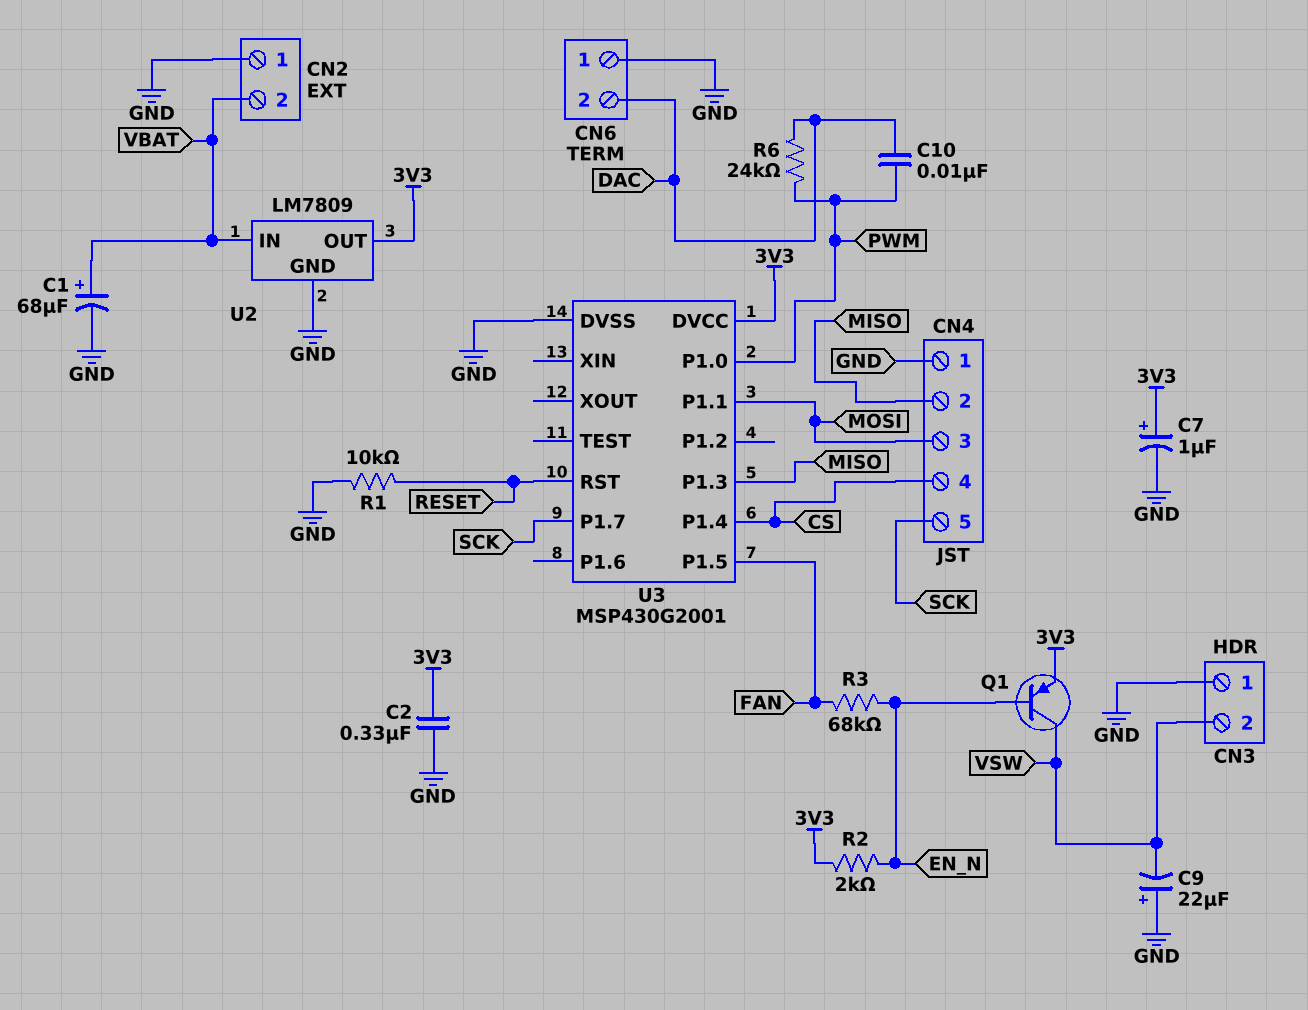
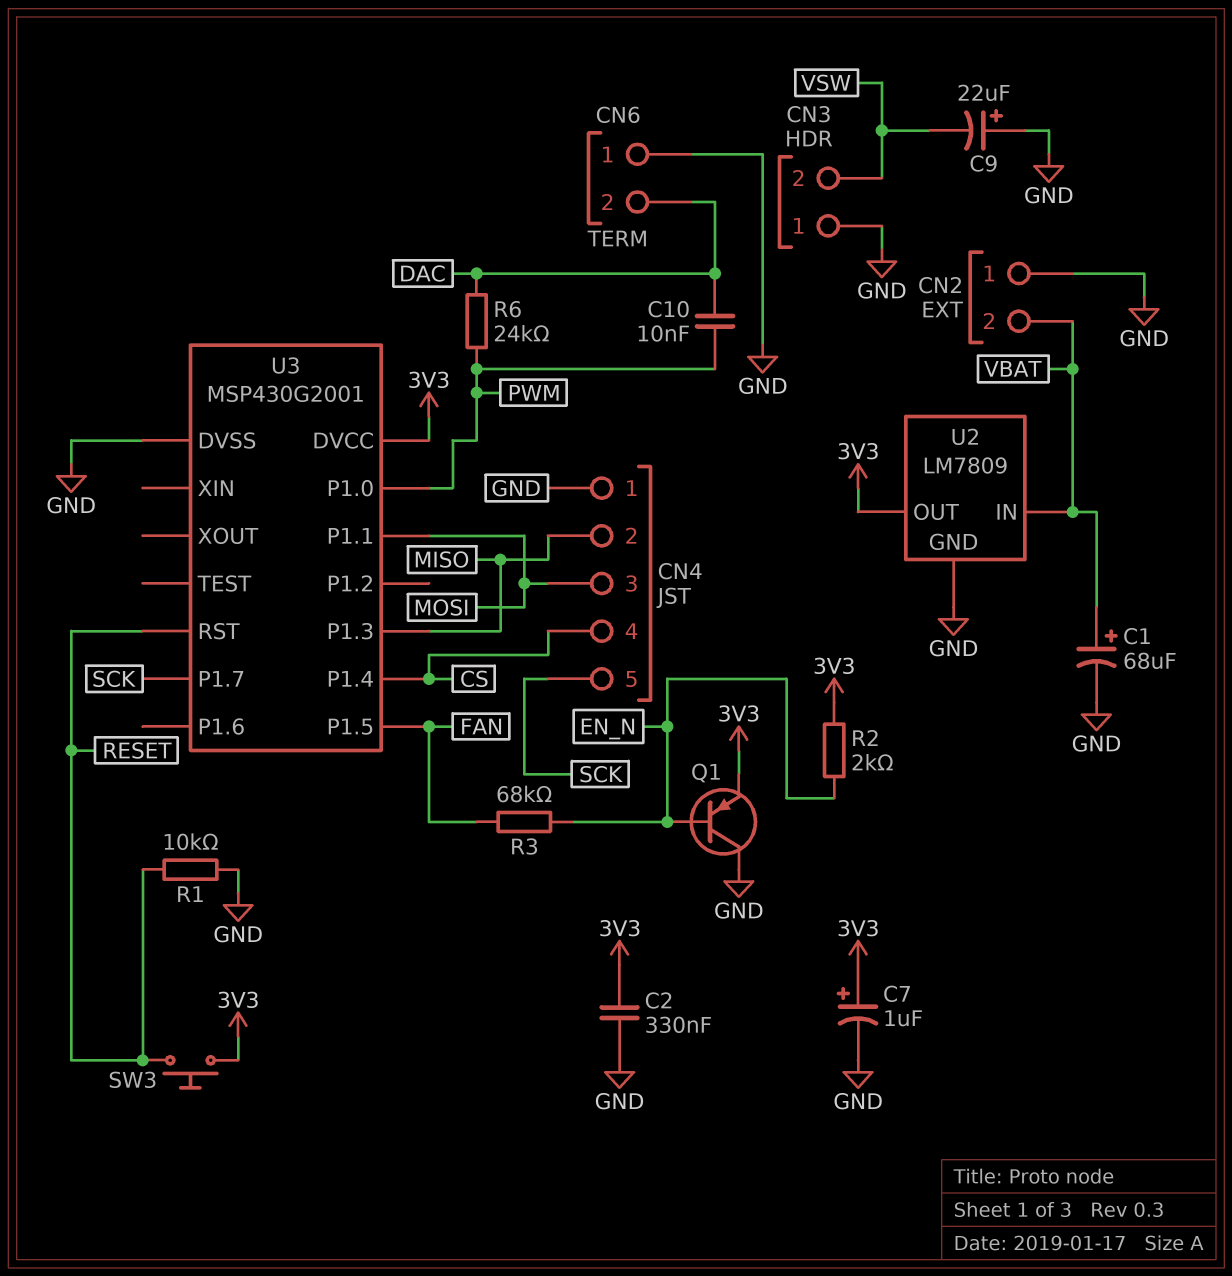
Q1: PNP (B EN_N, C VSW, E 3V3) -> PNP (B EN_N, C GND, E 3V3)
SW3: none -> button (3V3, RESET)

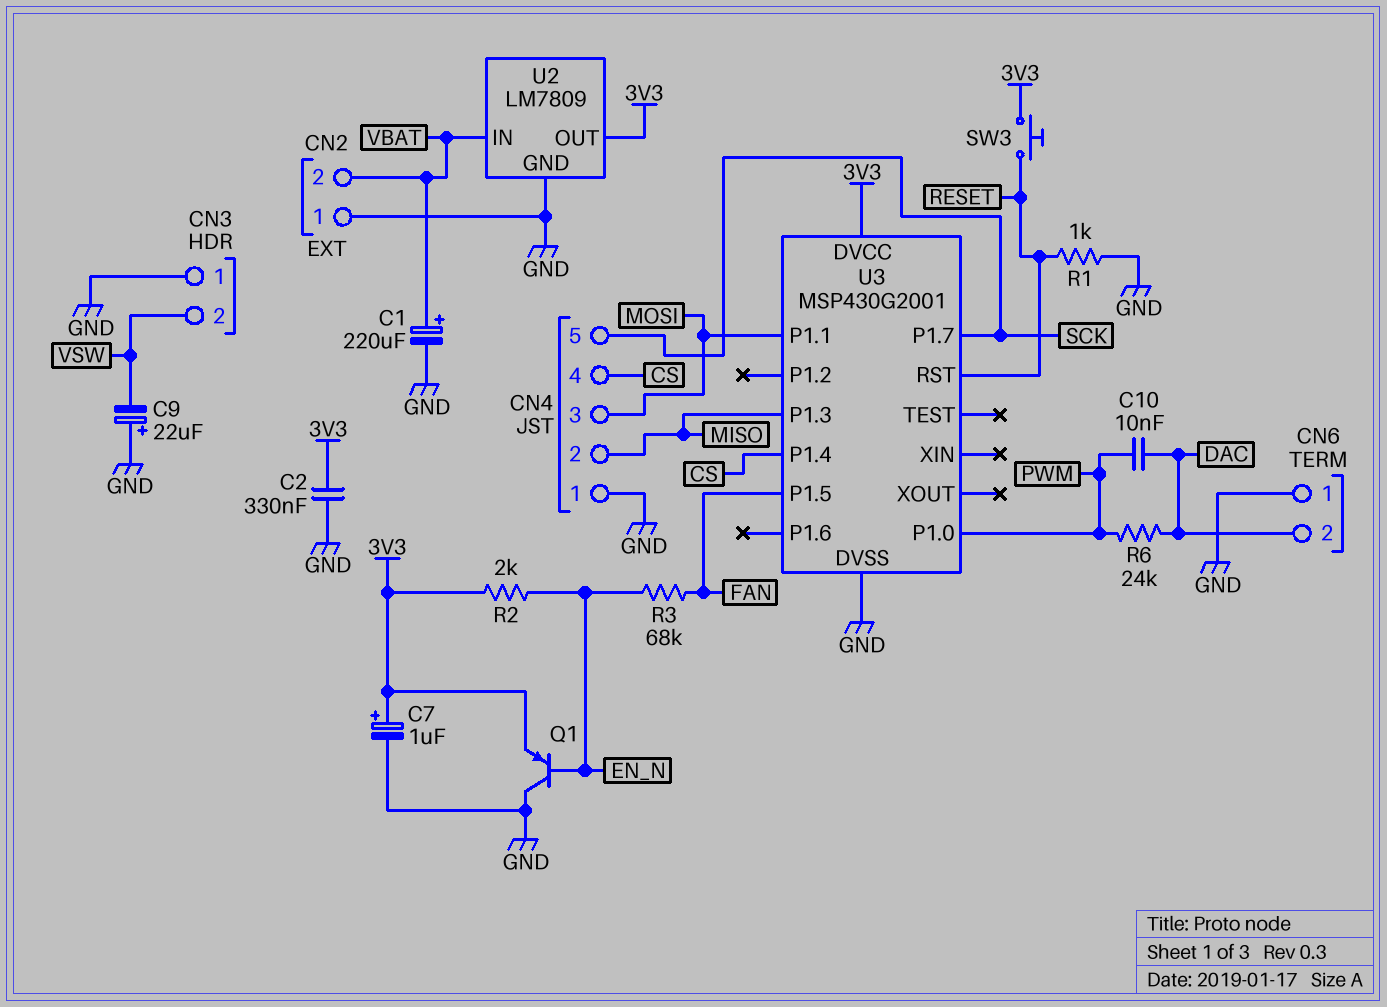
C1: 68uF (plus VBAT, minus GND) -> 220uF (plus VBAT, minus GND)
R1: 10k (GND, RESET) -> 1k (GND, RESET)

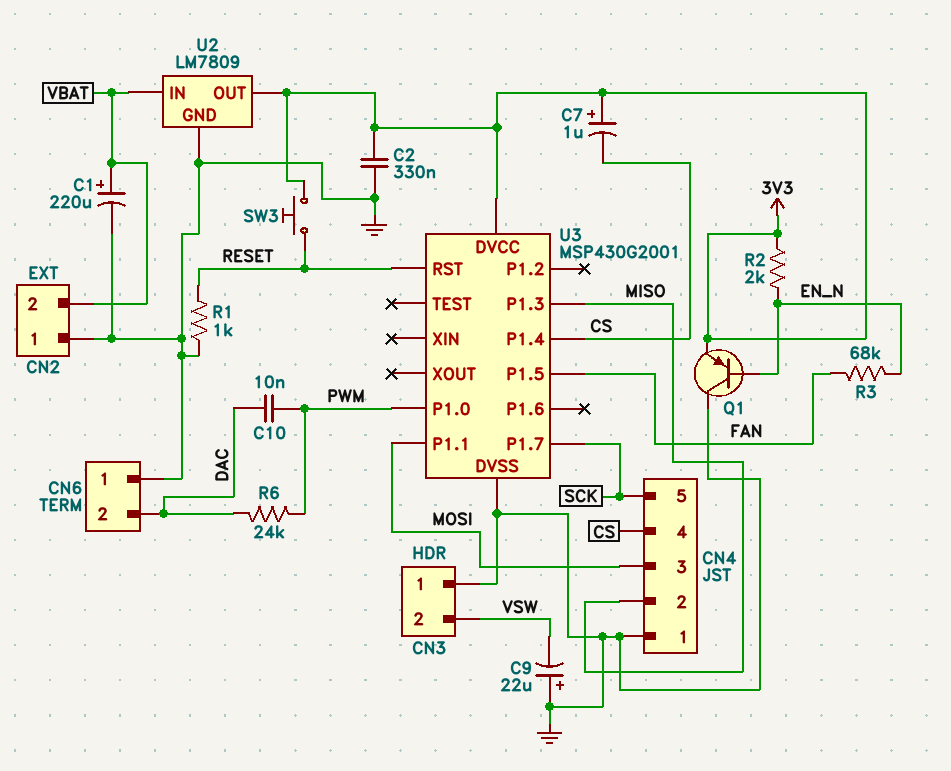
C7: 1uF (plus 3V3, minus GND) -> 1uF (plus 3V3, minus CS)

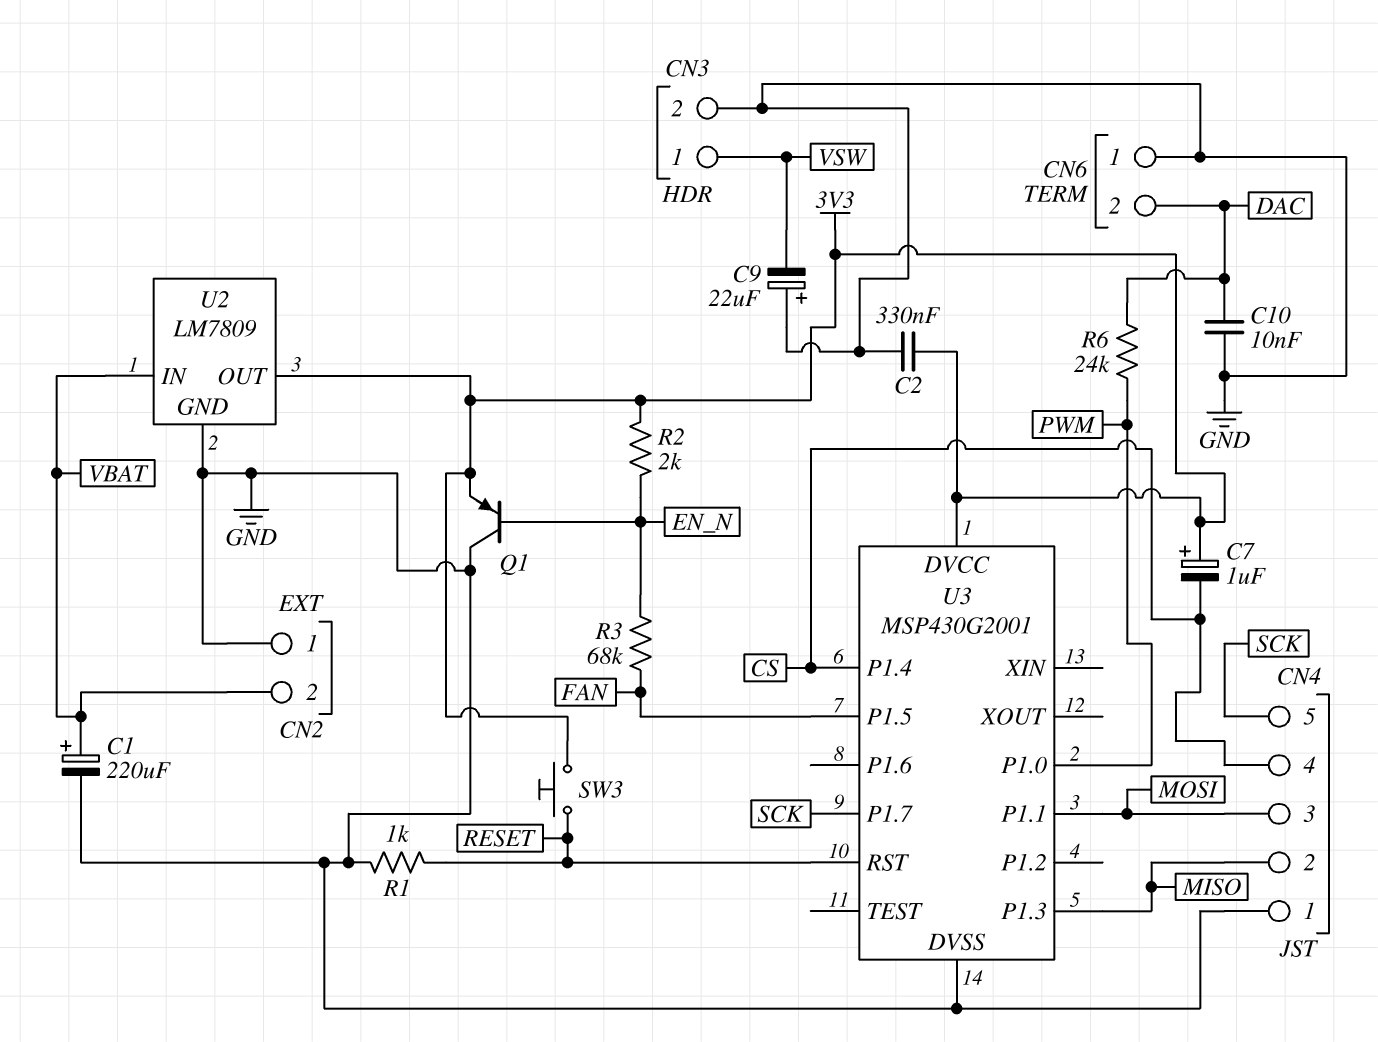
C10: 10nF (DAC, PWM) -> 10nF (DAC, GND)
CN3 pin 1: GND -> VSW
CN3 pin 2: VSW -> GND

